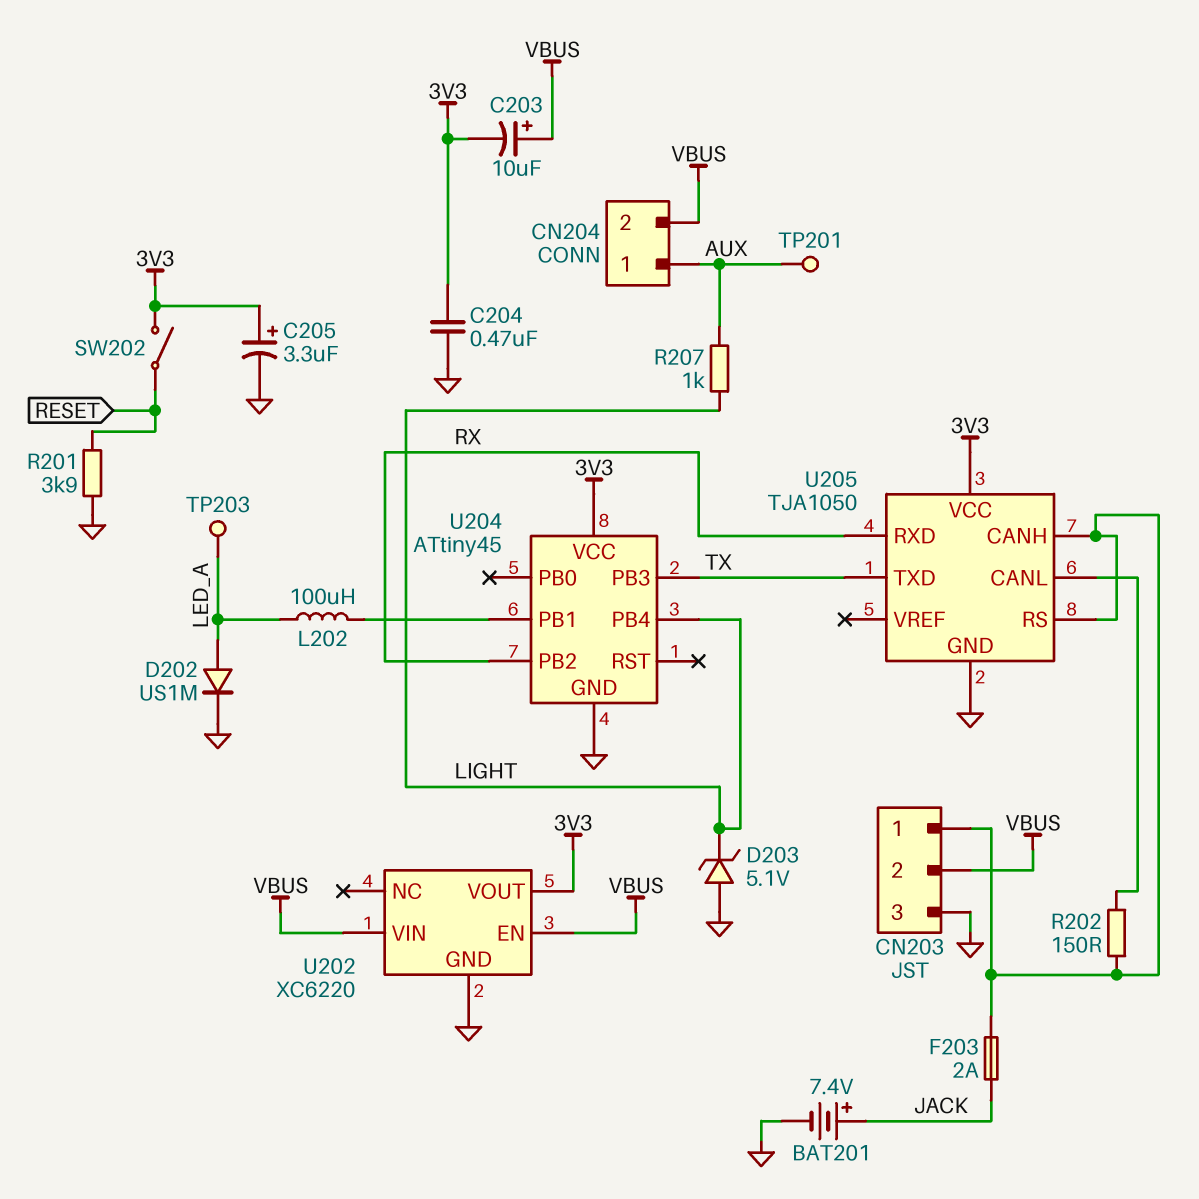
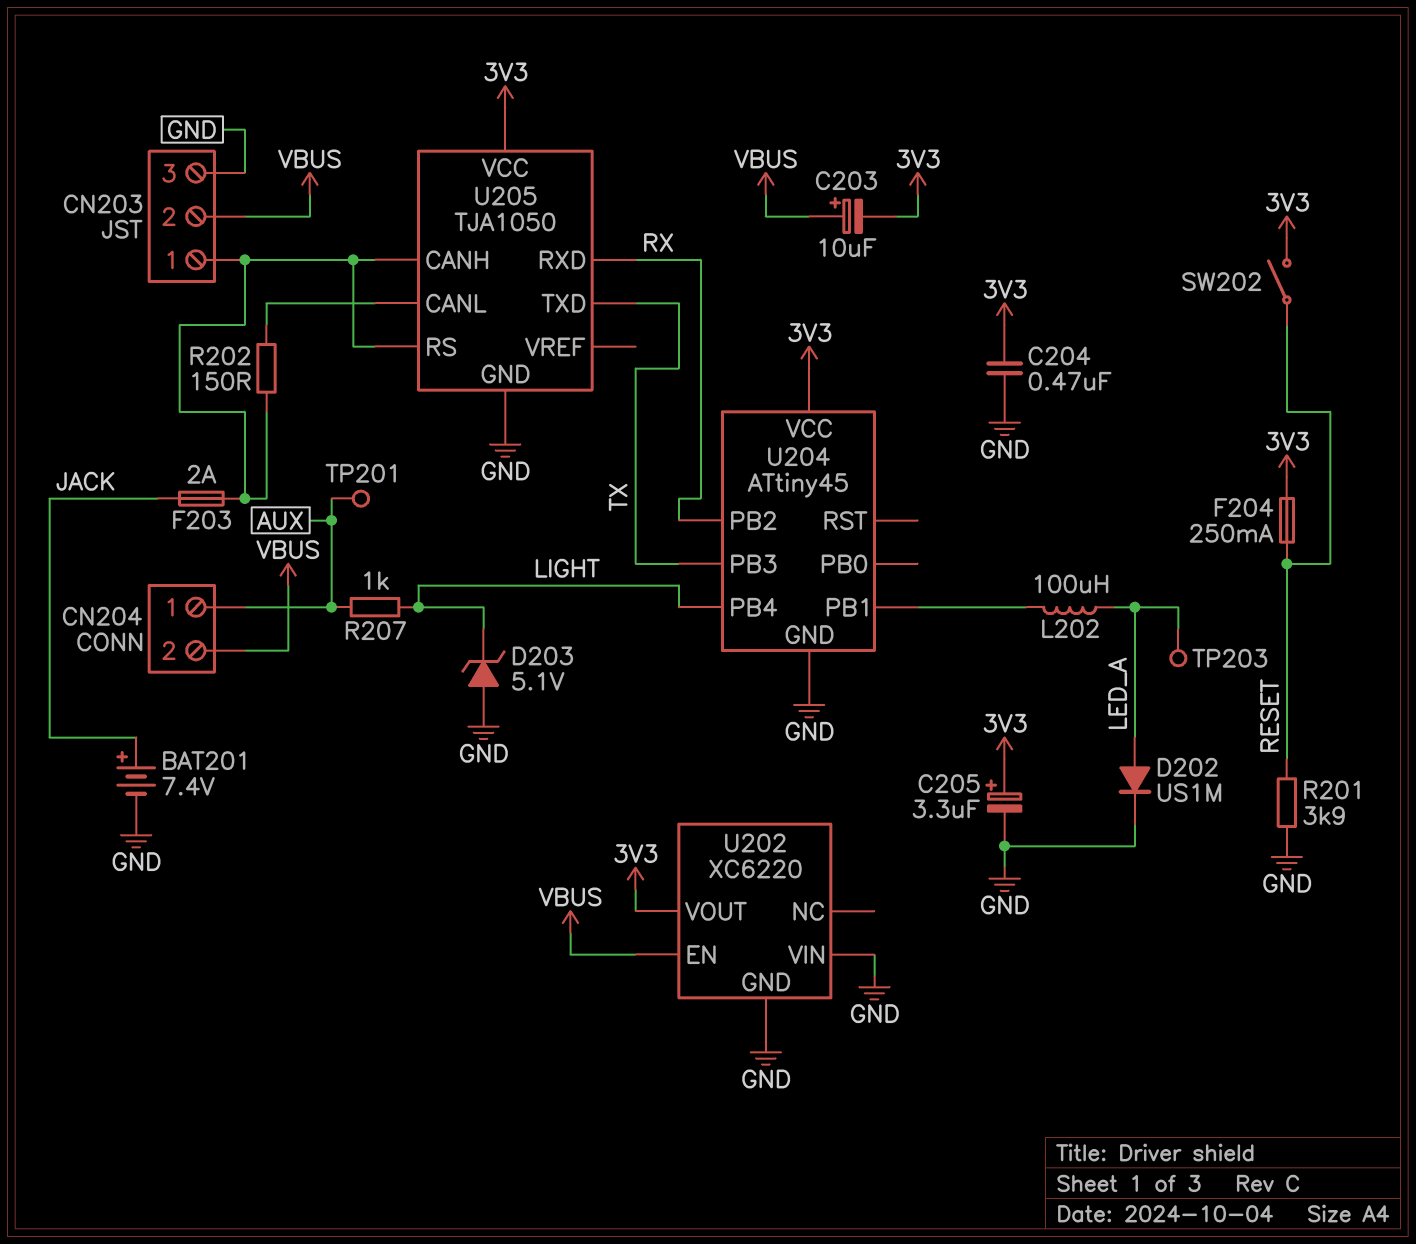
F204: none -> 250mA (3V3, RESET)
U202 pin VIN: VBUS -> GND

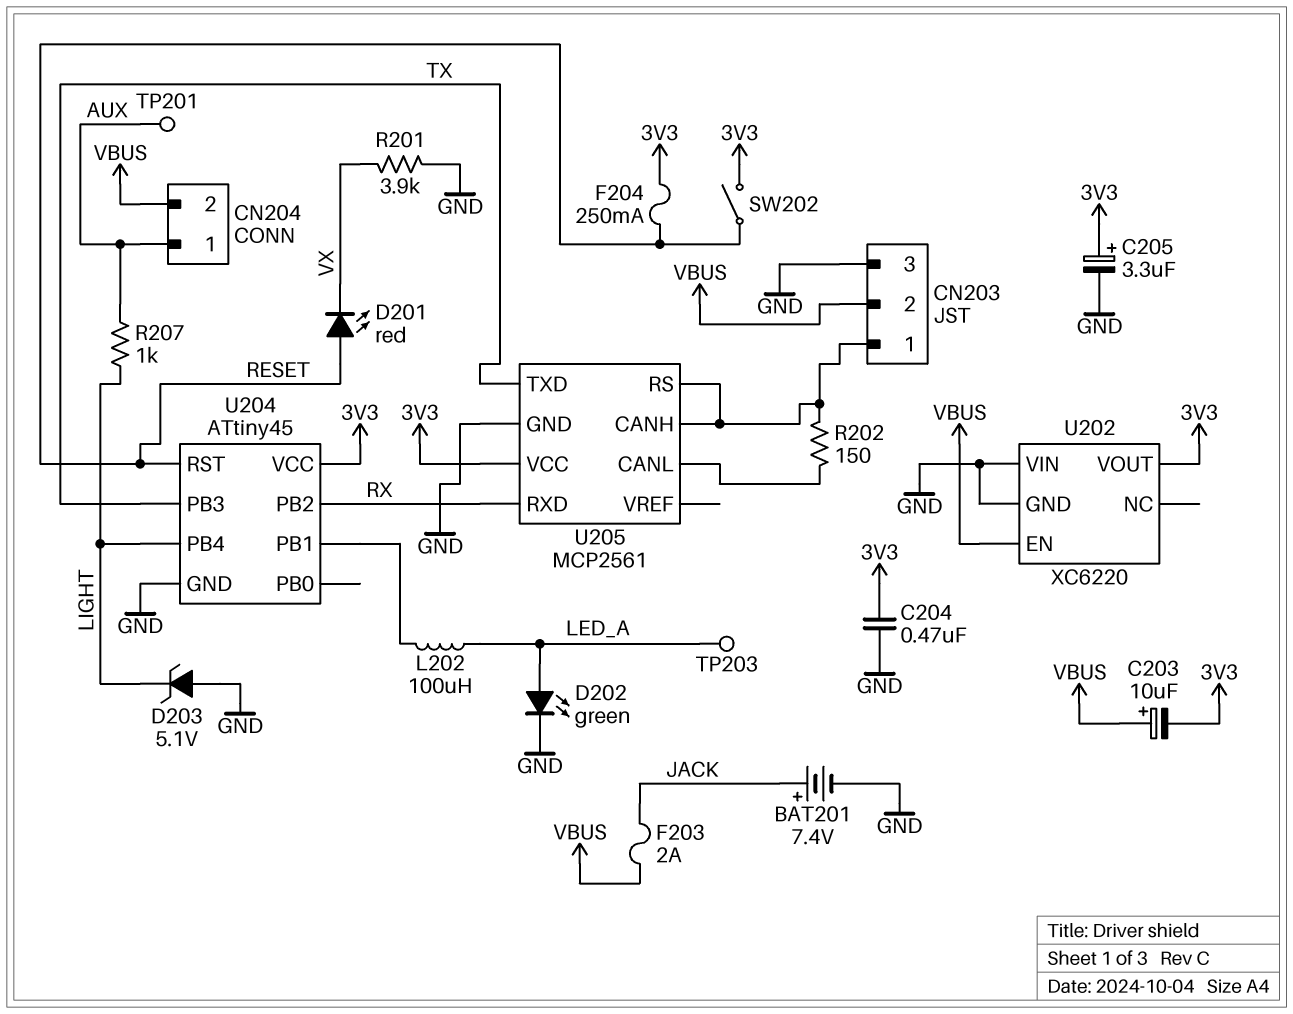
D201: none -> LED red (A RESET, K VX)
D202: diode US1M (A LED_A, K GND) -> LED green (A LED_A, K GND)
F203: 2A (CN203/1, JACK) -> 2A (JACK, VBUS)
R201: 3.9k (GND, RESET) -> 3.9k (GND, VX)
U204 pin RST: none -> RESET
U205: TJA1050 -> MCP2561

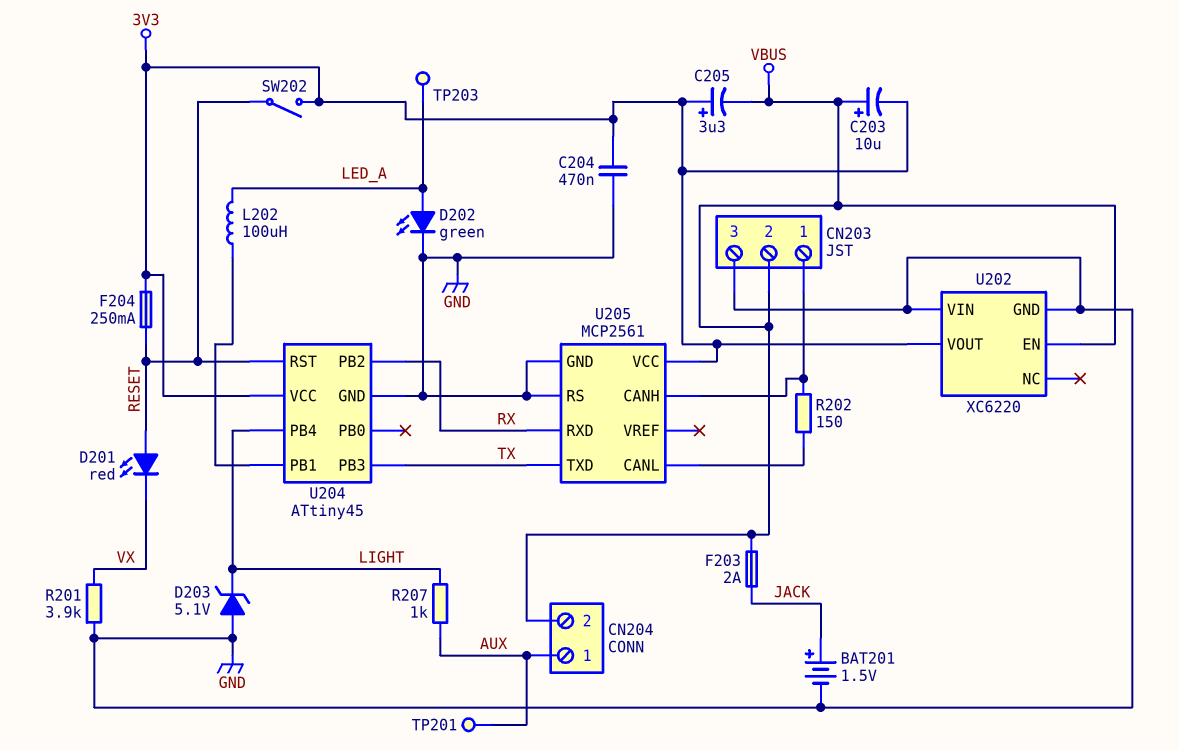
BAT201: 7.4V (plus JACK, minus GND) -> 1.5V (plus JACK, minus GND)
C205: 3.3uF (plus 3V3, minus GND) -> 3.3uF (plus 3V3, minus VBUS)
U205 pin RS: CN203/1 -> GND

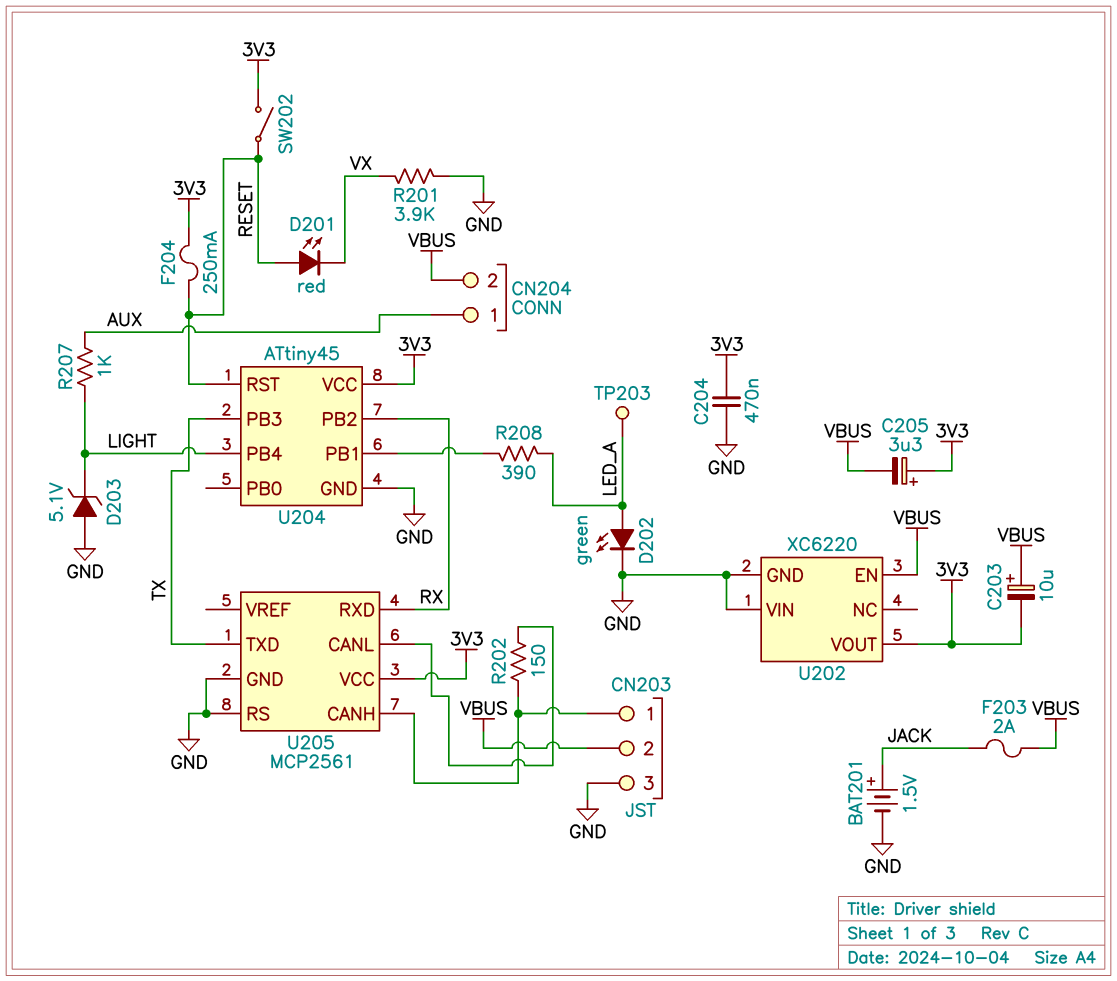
L202: 100uH (LED_A, U204/PB1) -> none
R208: none -> 390 (LED_A, U204/PB1)
TP201: test point (AUX) -> none

